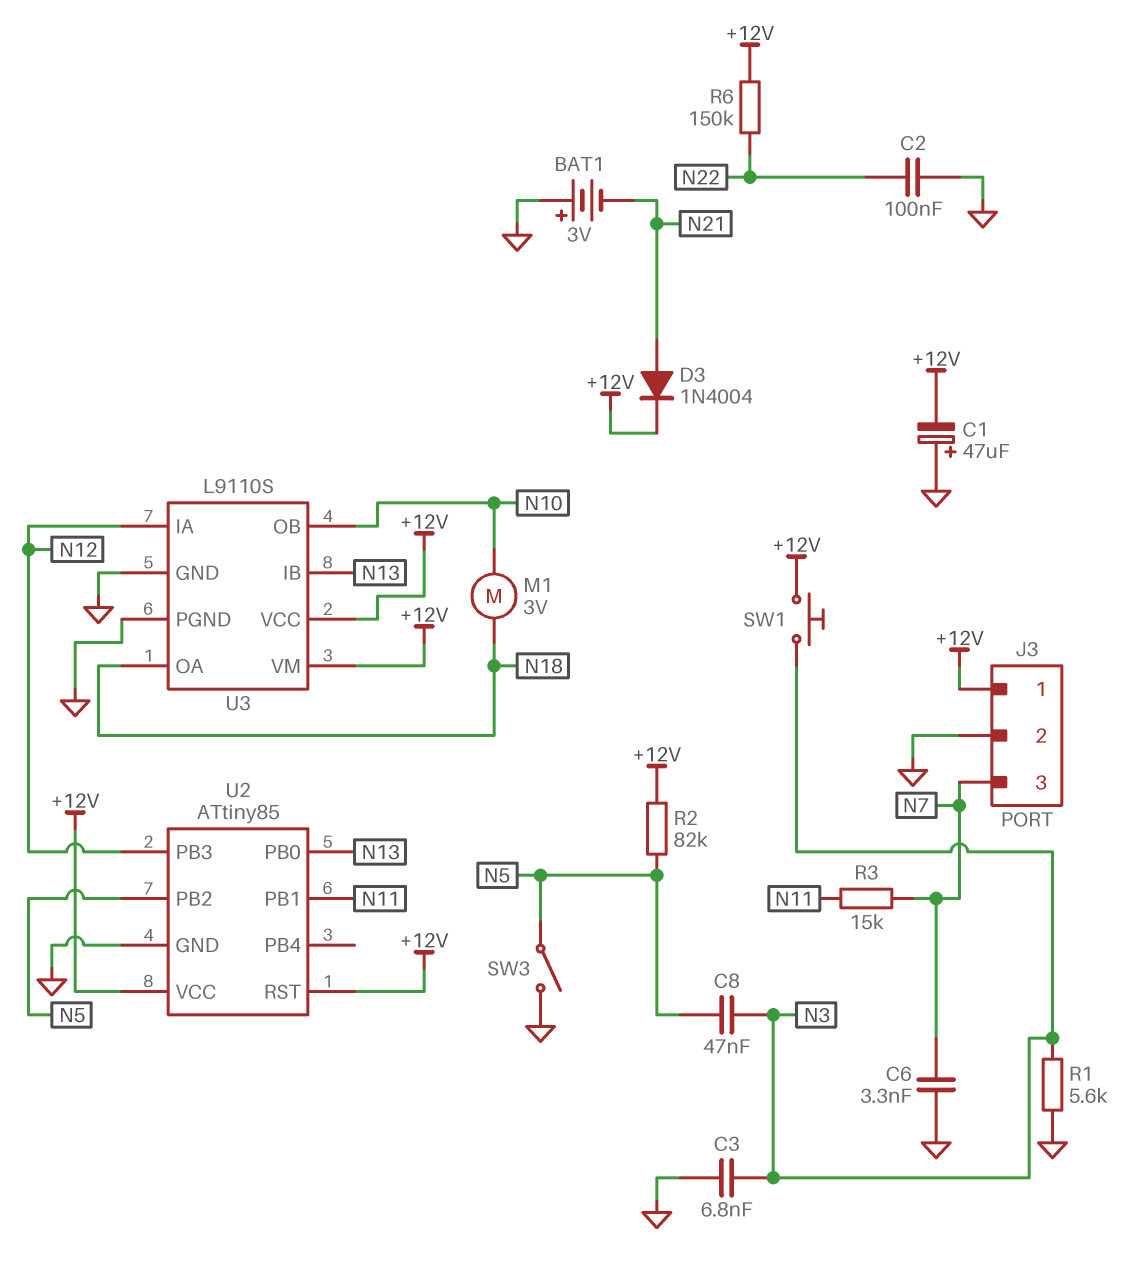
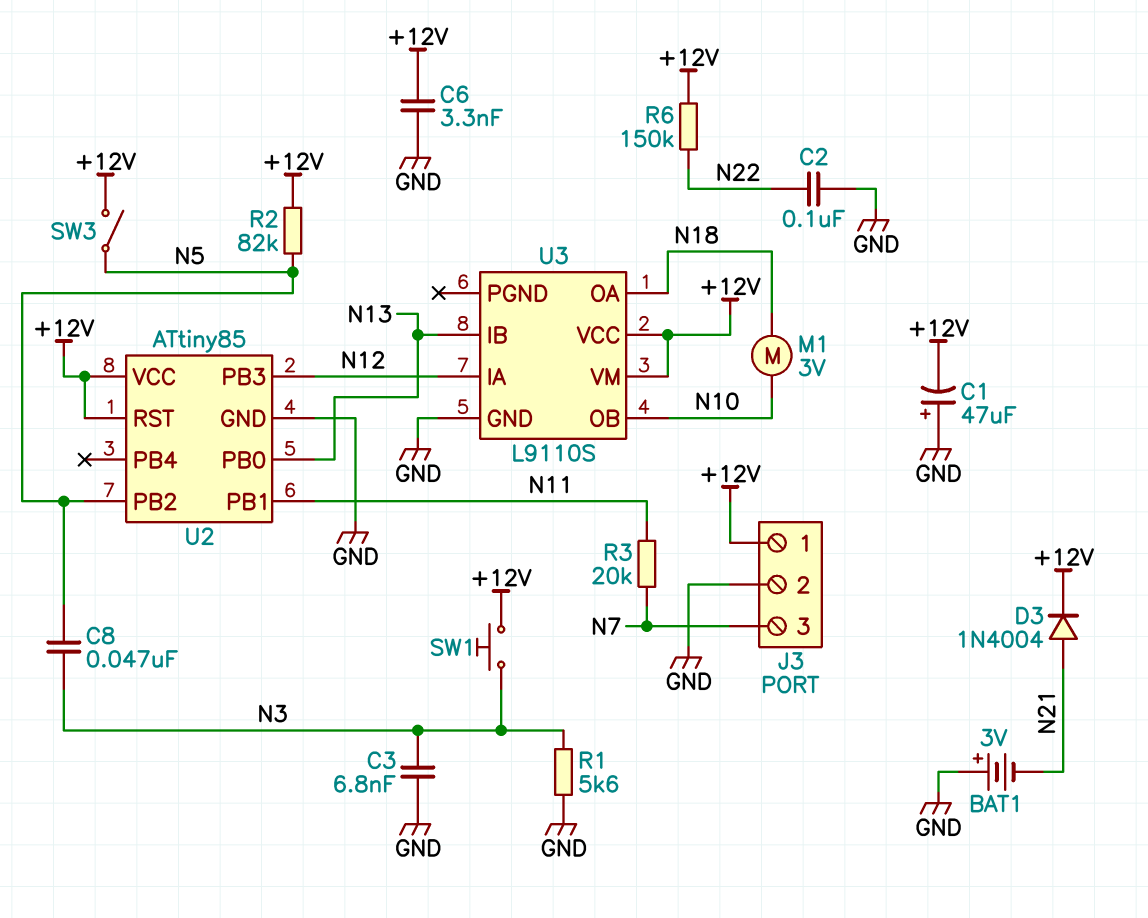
C6: 3.3nF (GND, N7) -> 3.3nF (+12V, GND)
R3: 15k (N7, N11) -> 20k (N7, N11)
SW3: switch (GND, N5) -> switch (+12V, N5)
U3 pin PGND: GND -> none

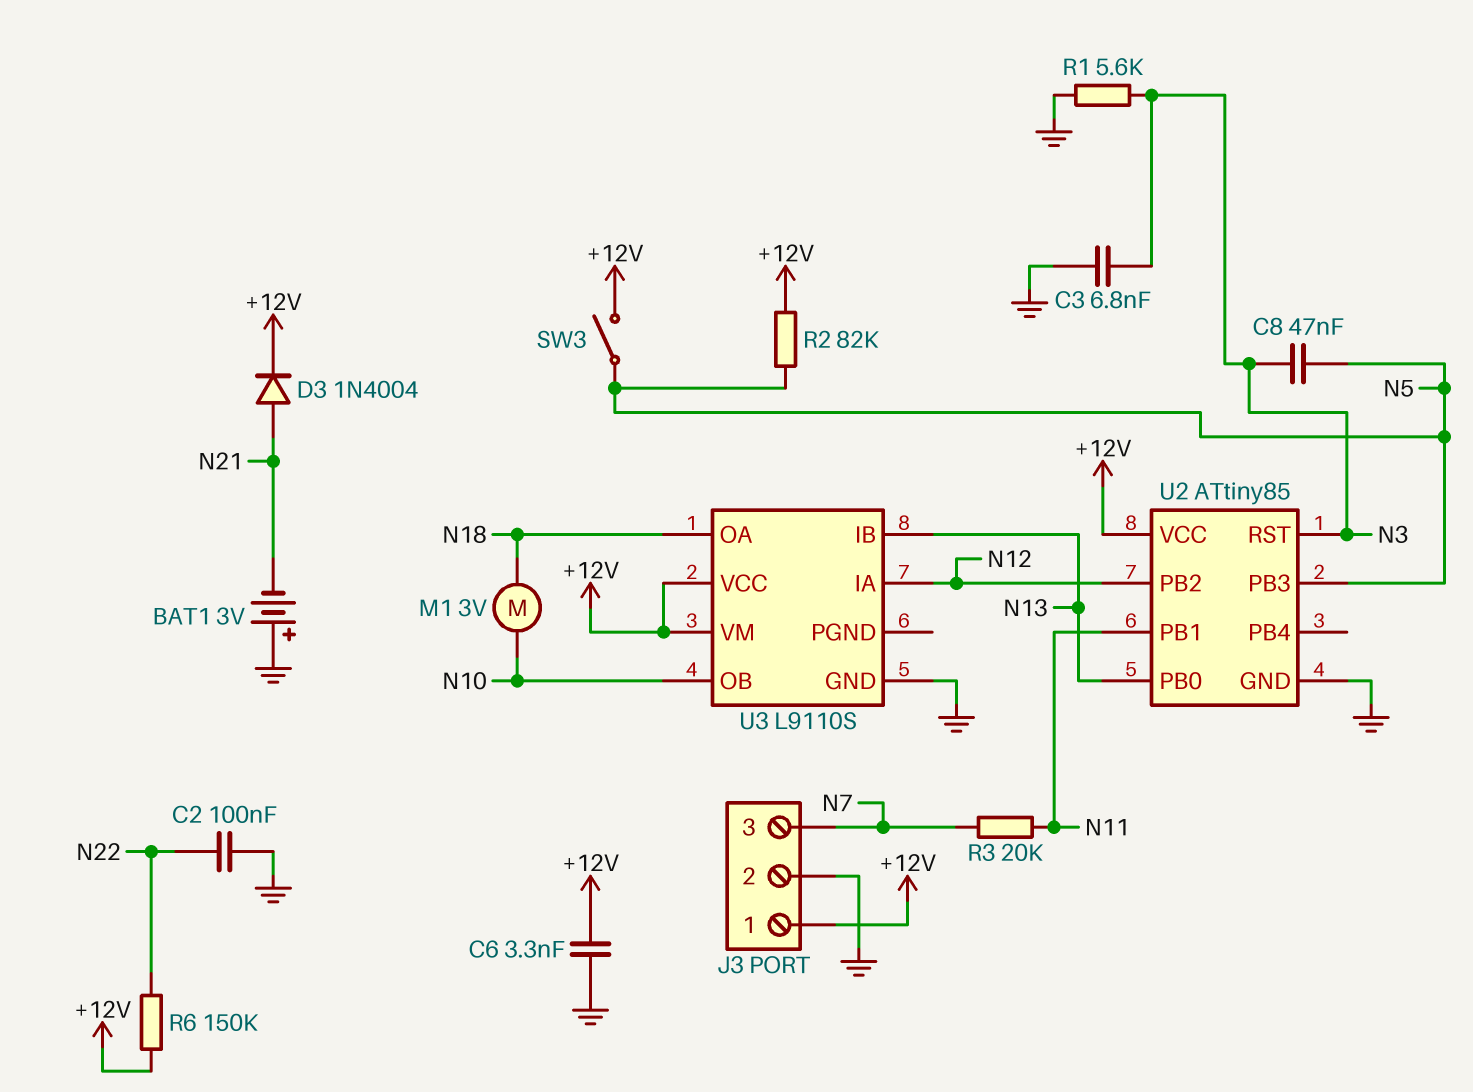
C1: 47uF (plus GND, minus +12V) -> none
SW1: button (+12V, N3) -> none
U2 pin PB2: N5 -> N12
U2 pin PB3: N12 -> N5
U2 pin RST: +12V -> N3

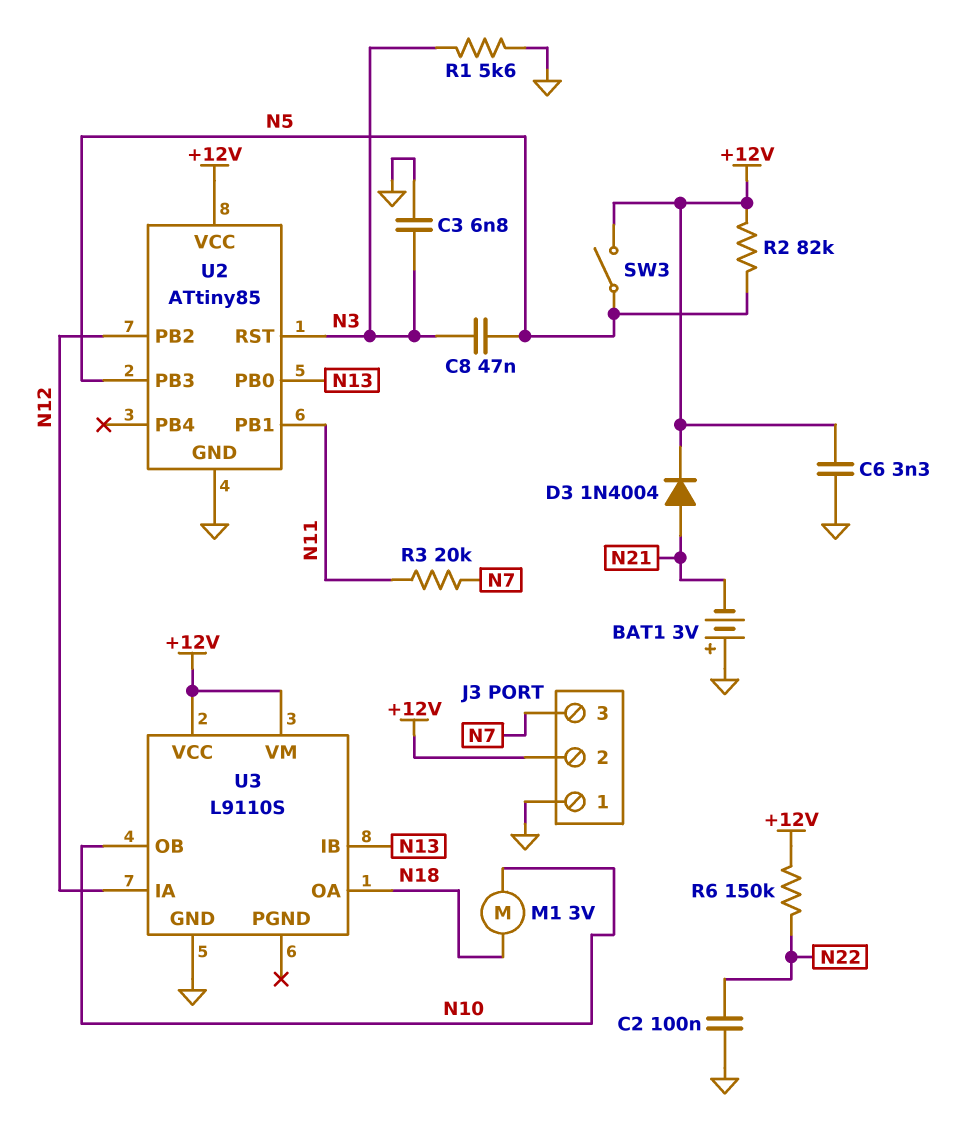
J3 pin 1: +12V -> GND
J3 pin 2: GND -> +12V

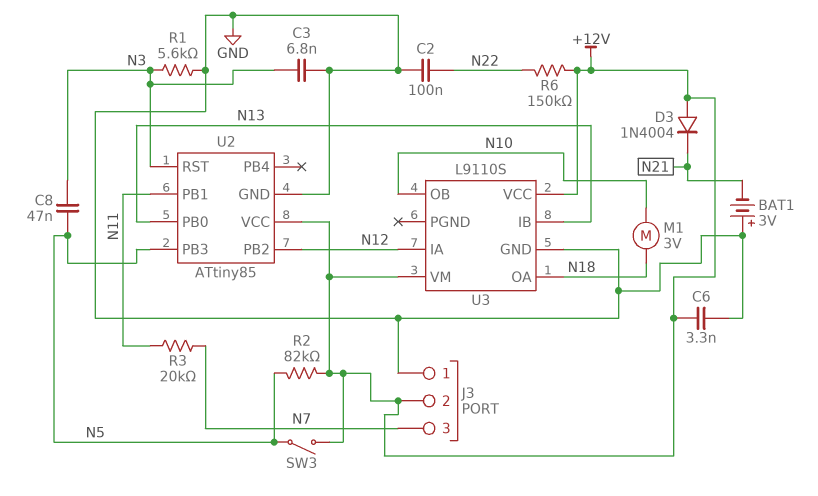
D3: diode 1N4004 (A N21, K +12V) -> diode 1N4004 (A +12V, K N21)

